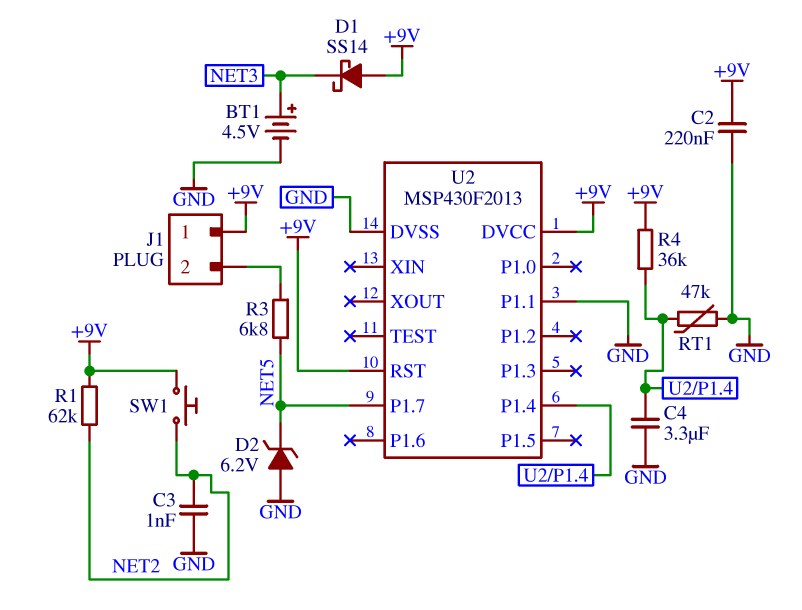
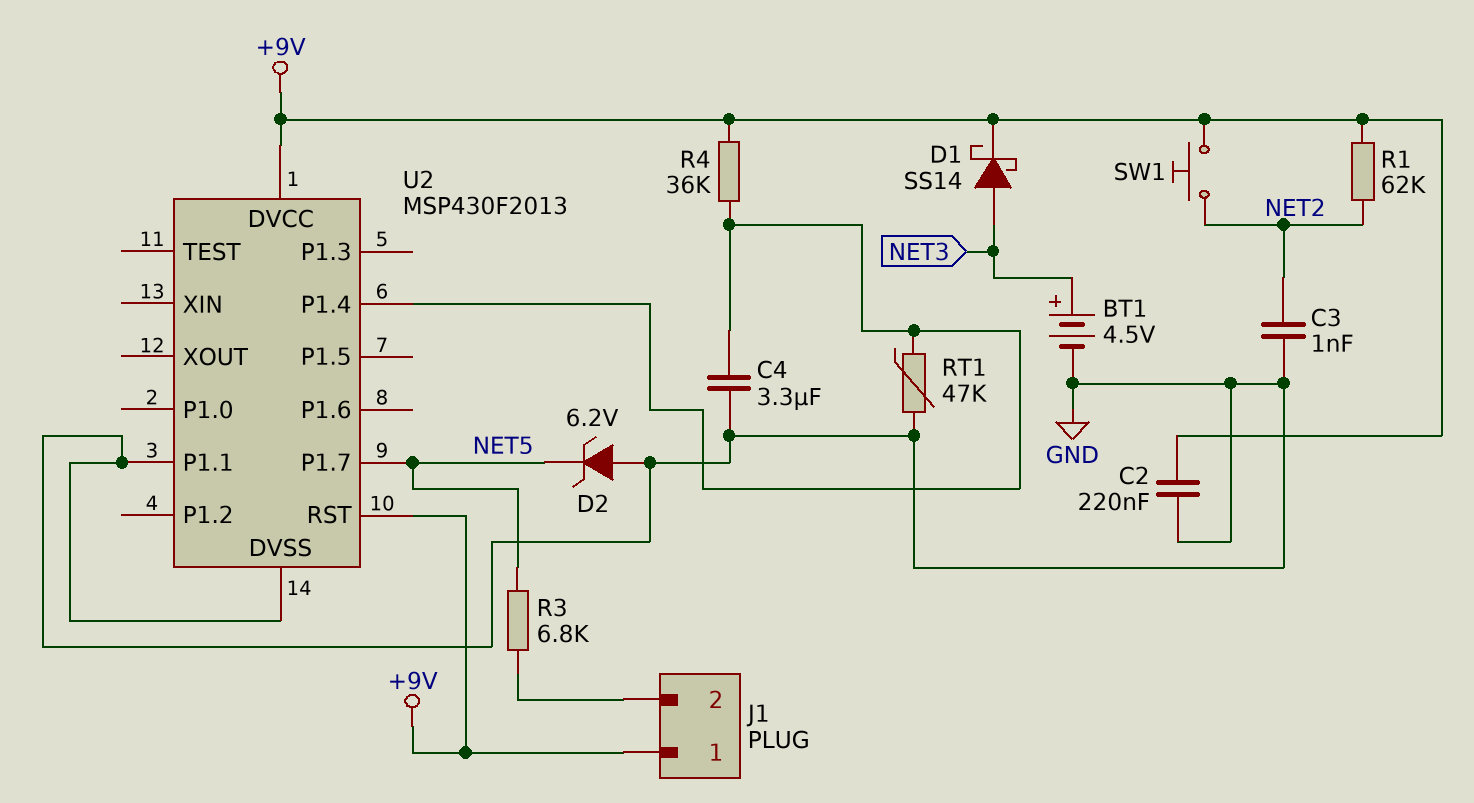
D1: schottky SS14 (A +9V, K NET3) -> schottky SS14 (A NET3, K +9V)

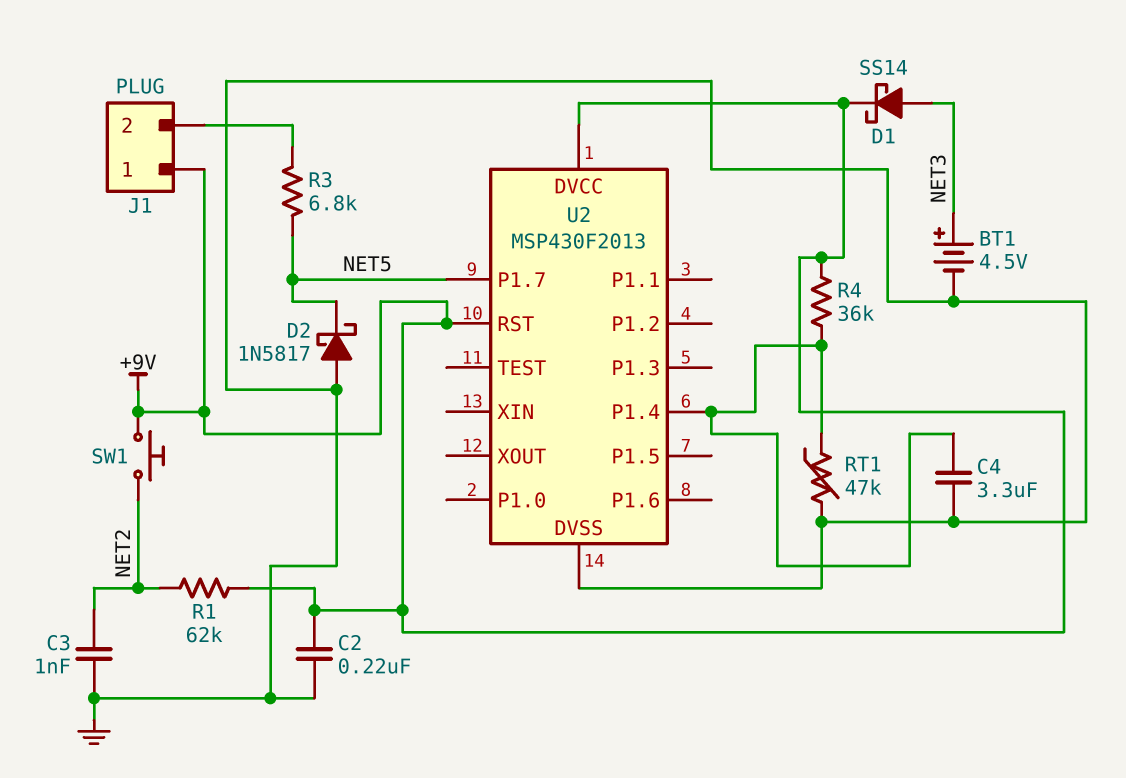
D2: zener 6.2V (A GND, K NET5) -> schottky 1N5817 (A GND, K NET5)
U2 pin P1.1: GND -> none

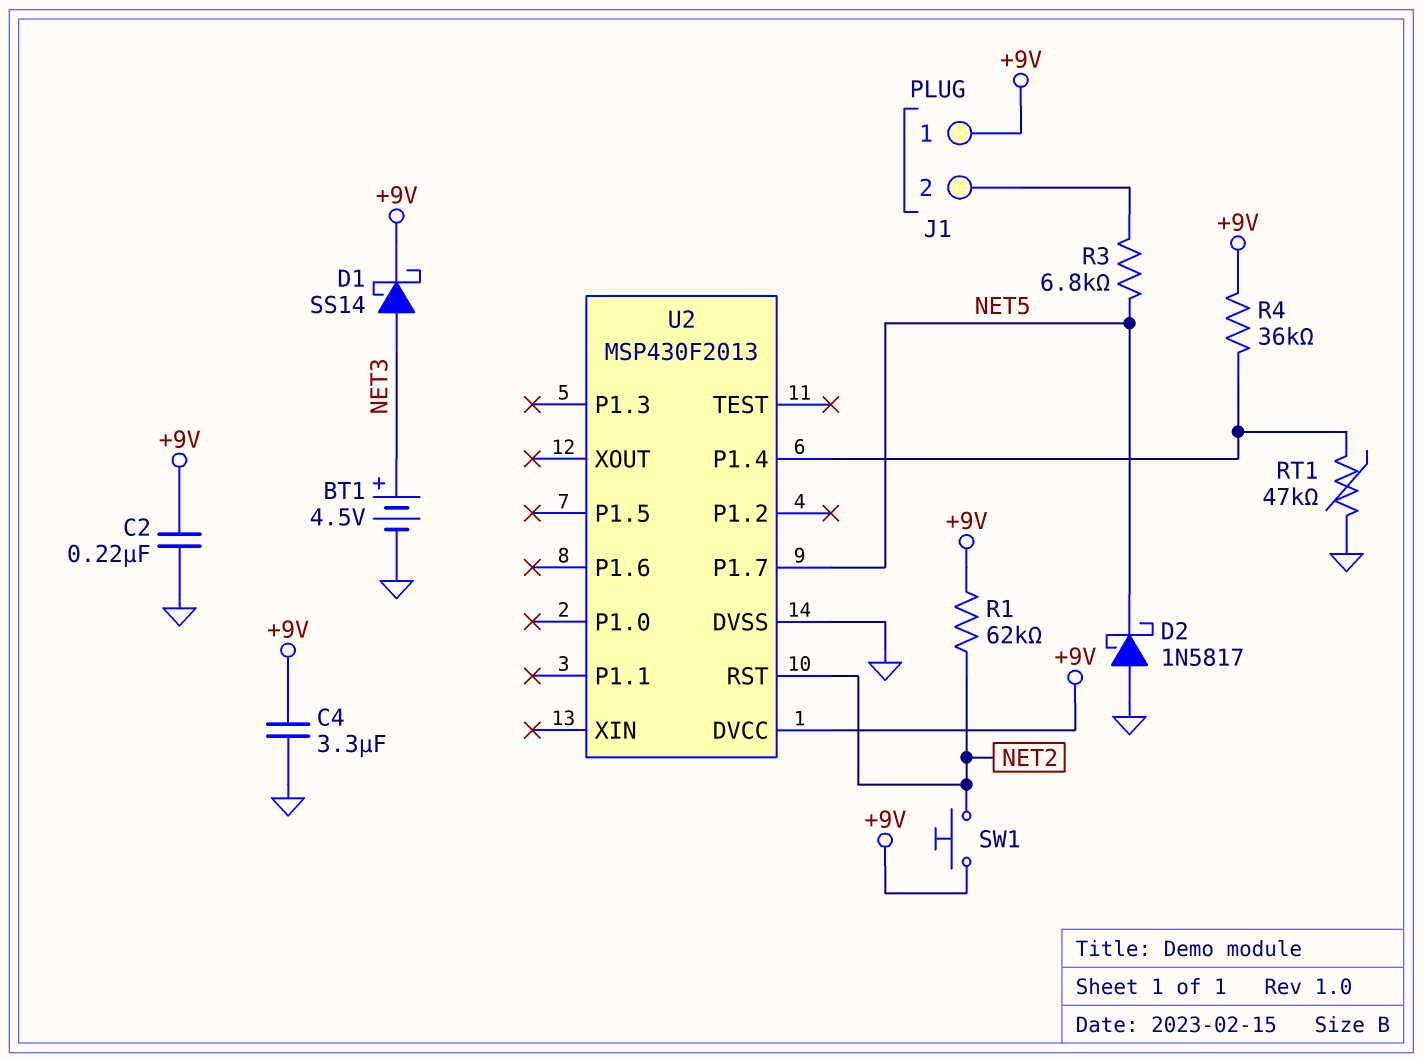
C3: 1nF (GND, NET2) -> none
C4: 3.3uF (GND, U2/P1.4) -> 3.3uF (+9V, GND)
U2 pin RST: +9V -> NET2

